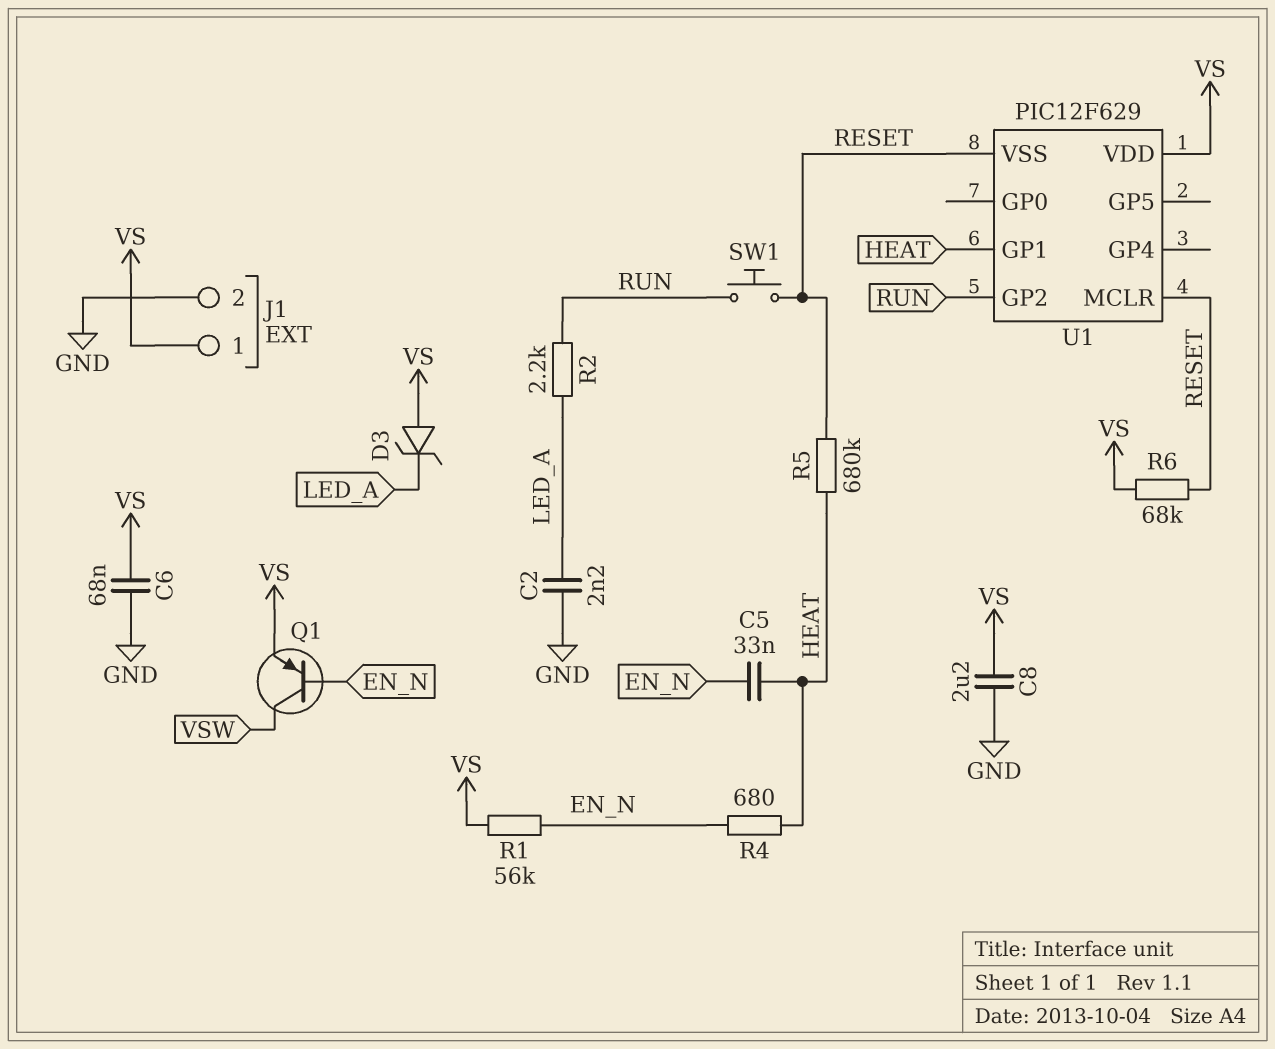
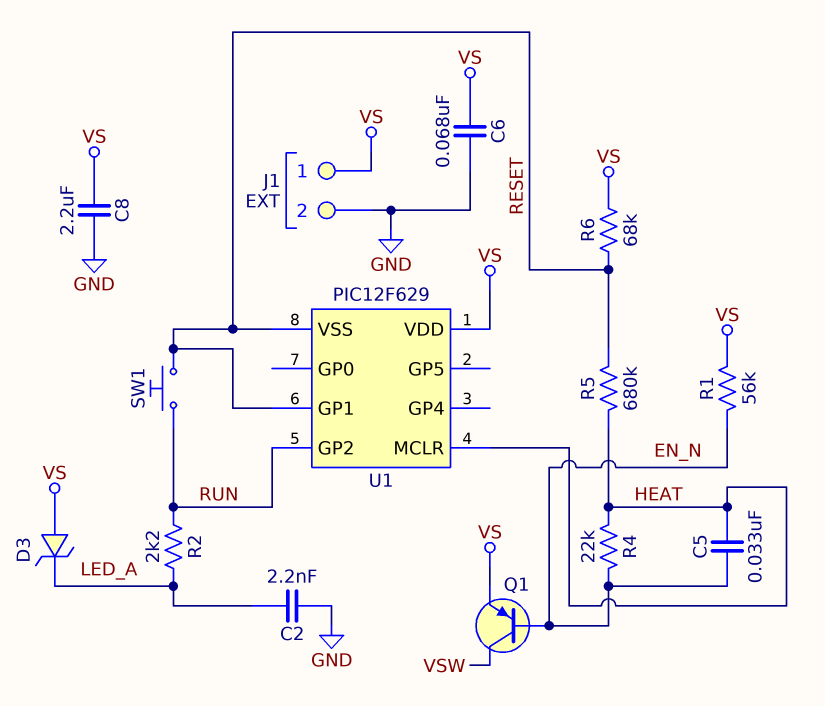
R4: 680 (EN_N, HEAT) -> 22k (EN_N, HEAT)
U1 pin GP1: HEAT -> RESET
U1 pin MCLR: RESET -> HEAT

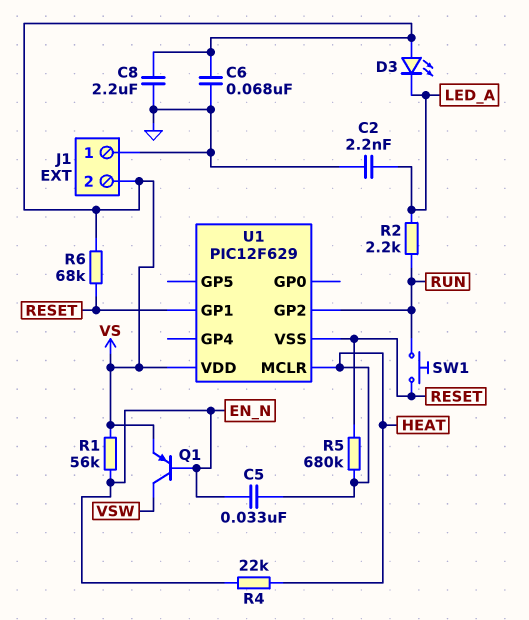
D3: zener (A VS, K LED_A) -> LED (A VS, K LED_A)
J1 pin 1: VS -> GND
J1 pin 2: GND -> VS

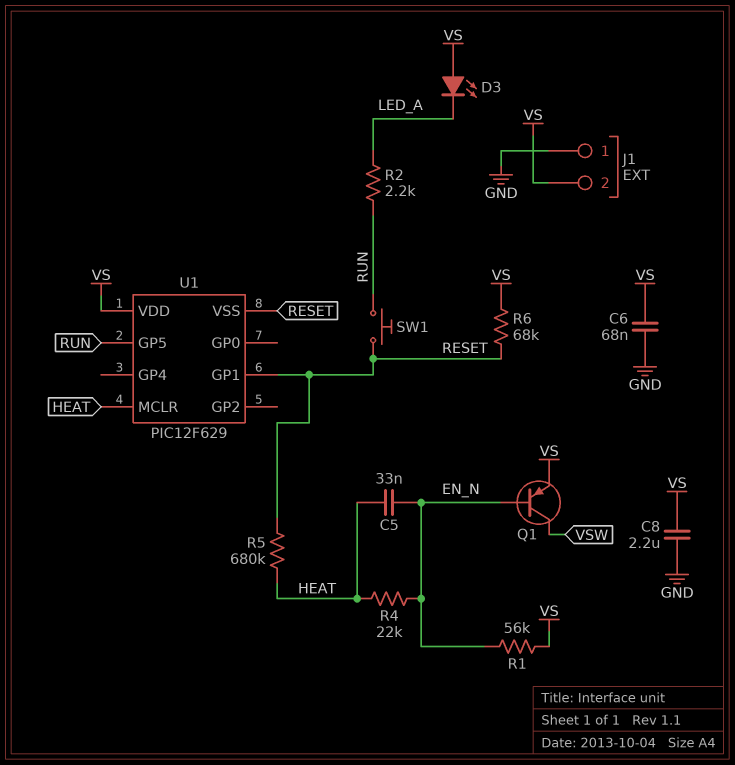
C2: 2.2nF (GND, LED_A) -> none
U1 pin GP2: RUN -> none
U1 pin GP5: none -> RUN

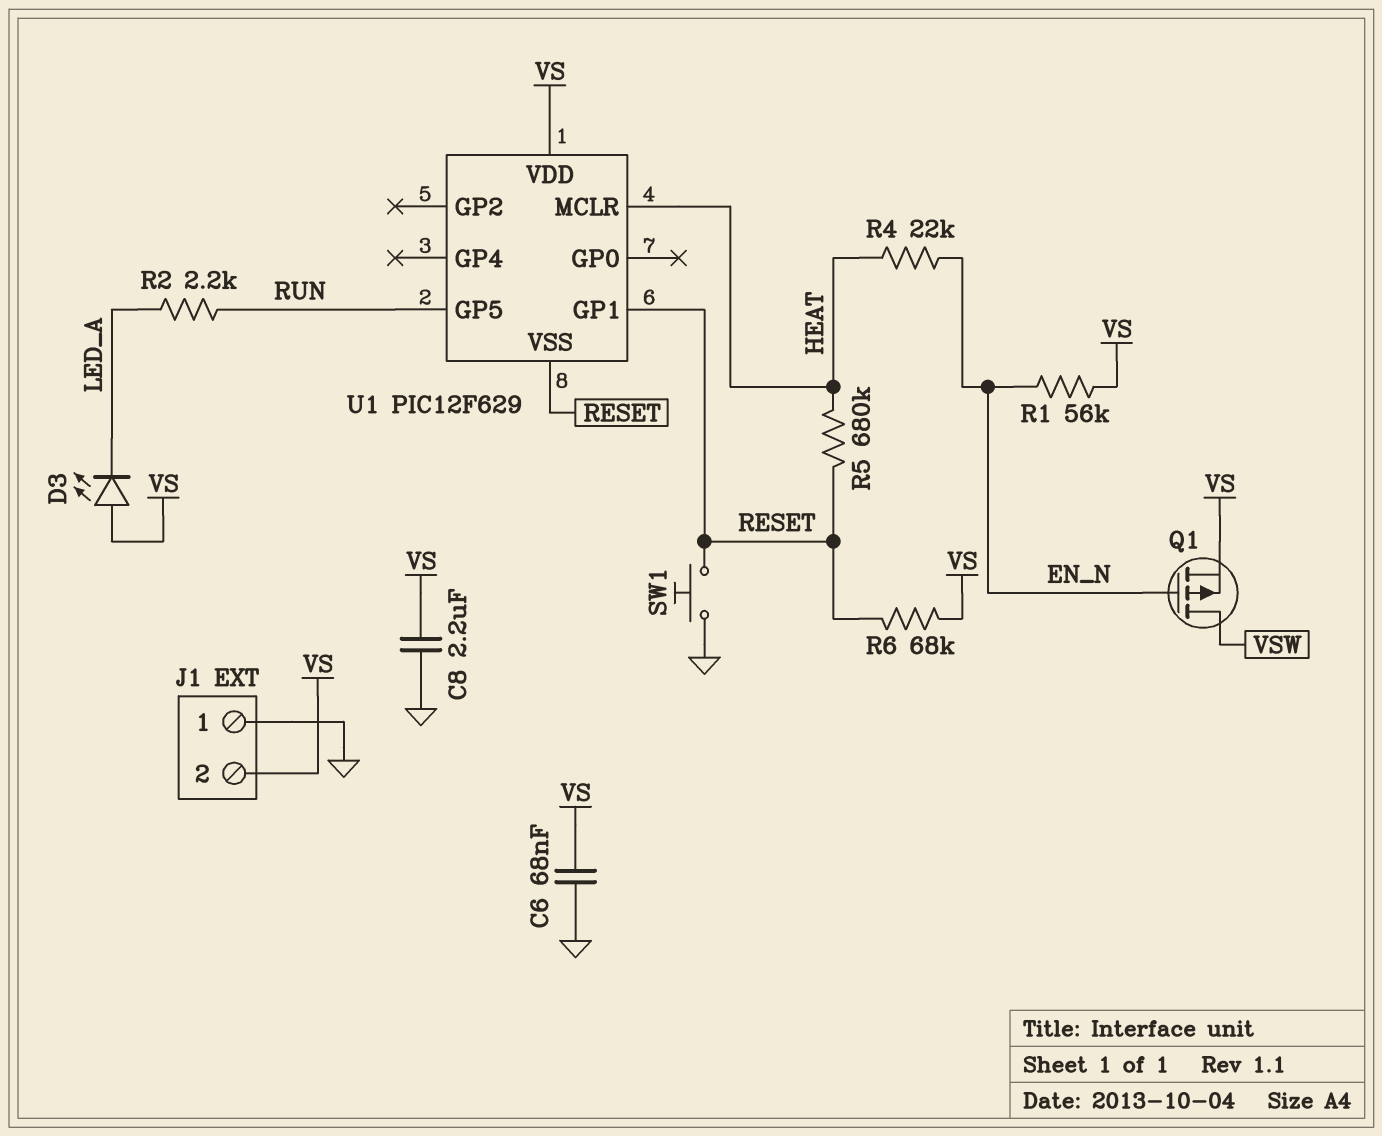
C5: 33nF (EN_N, HEAT) -> none
Q1: PNP (B EN_N, C VSW, E VS) -> PMOS (G EN_N, D VSW, S VS)
SW1: button (RESET, RUN) -> button (GND, RESET)

